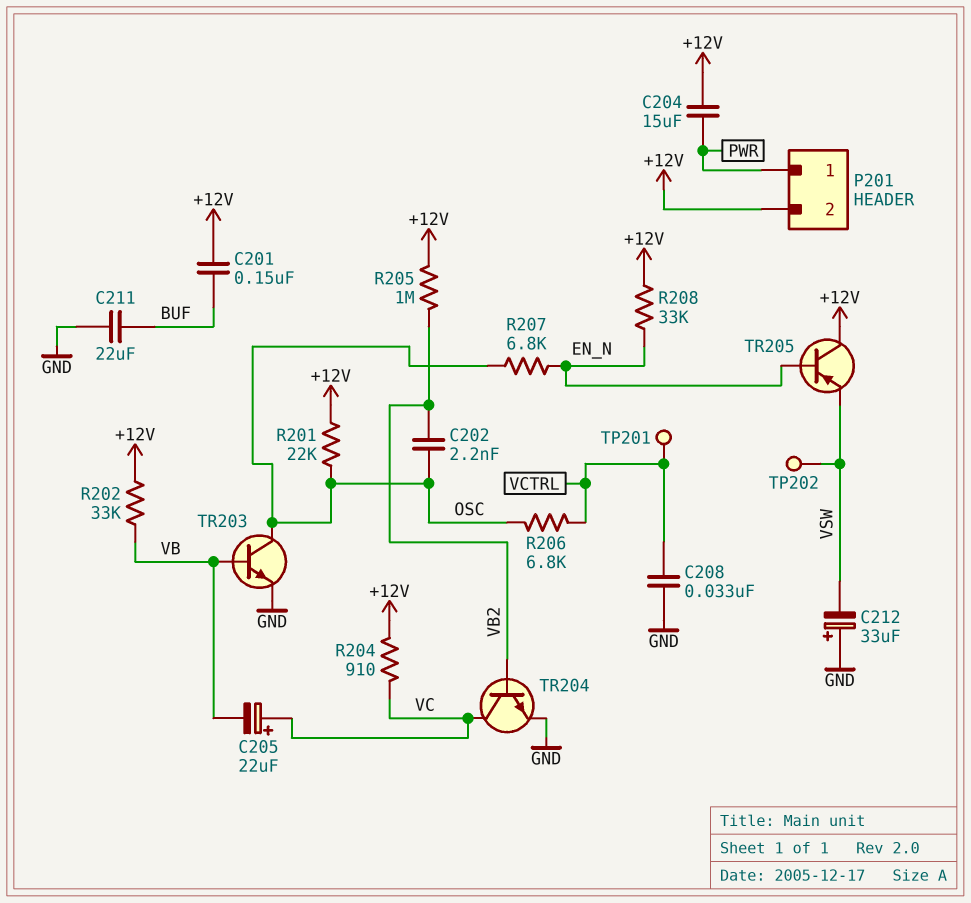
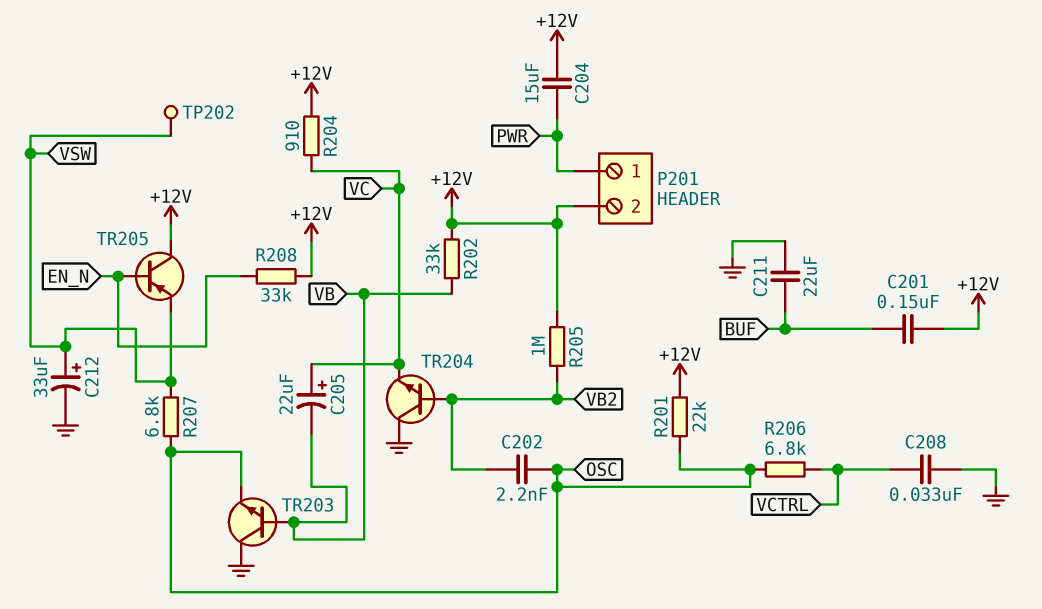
C212: 33uF (plus GND, minus VSW) -> 33uF (plus VSW, minus GND)
R207: 6.8k (EN_N, OSC) -> 6.8k (OSC, VSW)
TP201: test point (VCTRL) -> none
TR203: NPN (B VB, C OSC, E GND) -> NPN (B VB, C GND, E OSC)
TR204: NPN (B VB2, C VC, E GND) -> NPN (B VB2, C GND, E VC)

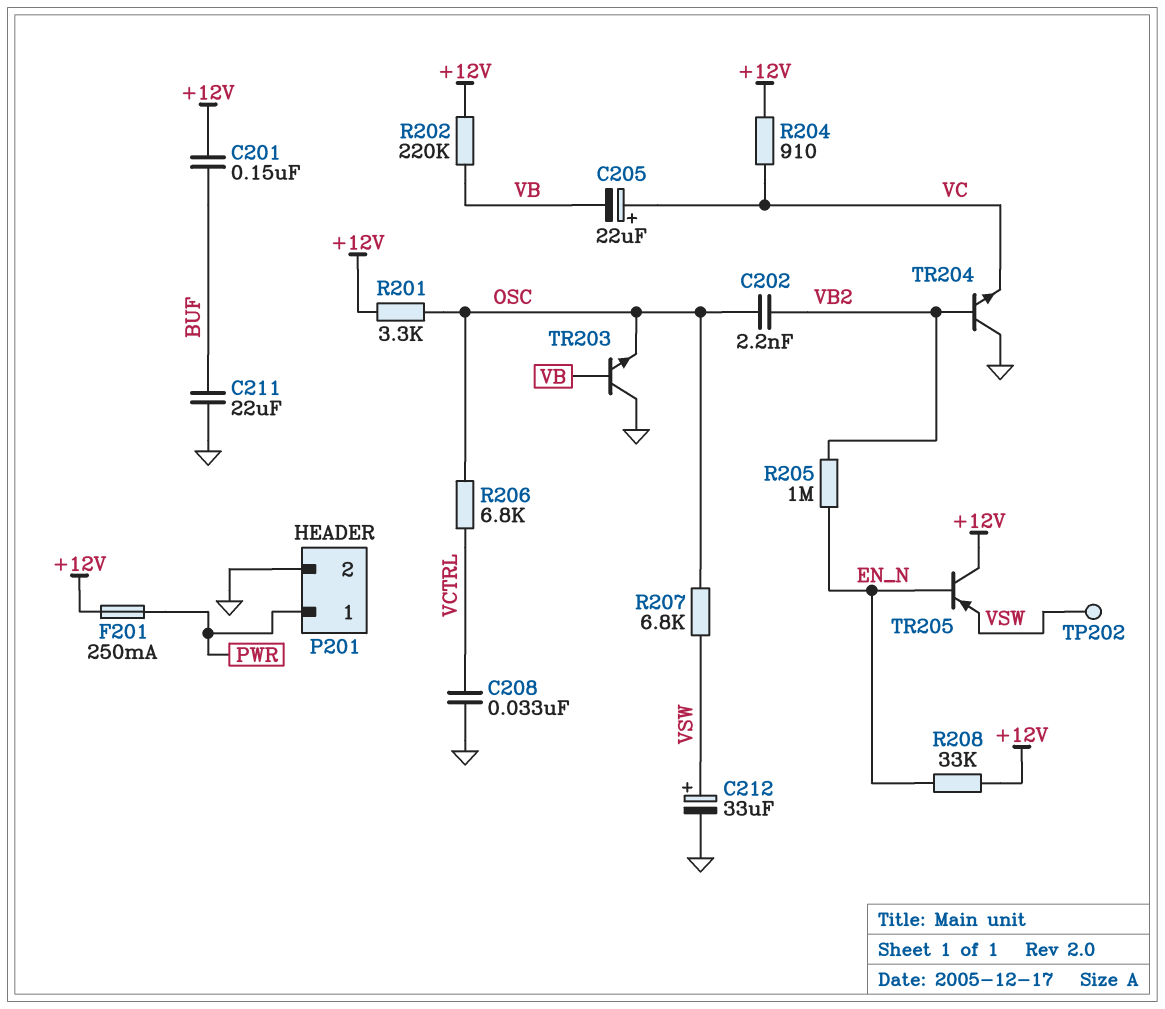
C204: 15uF (+12V, PWR) -> none
F201: none -> 250mA (+12V, PWR)
P201 pin 2: +12V -> GND
R201: 22k (+12V, OSC) -> 3.3k (+12V, OSC)
R202: 33k (+12V, VB) -> 220k (+12V, VB)
R205: 1M (+12V, VB2) -> 1M (EN_N, VB2)

